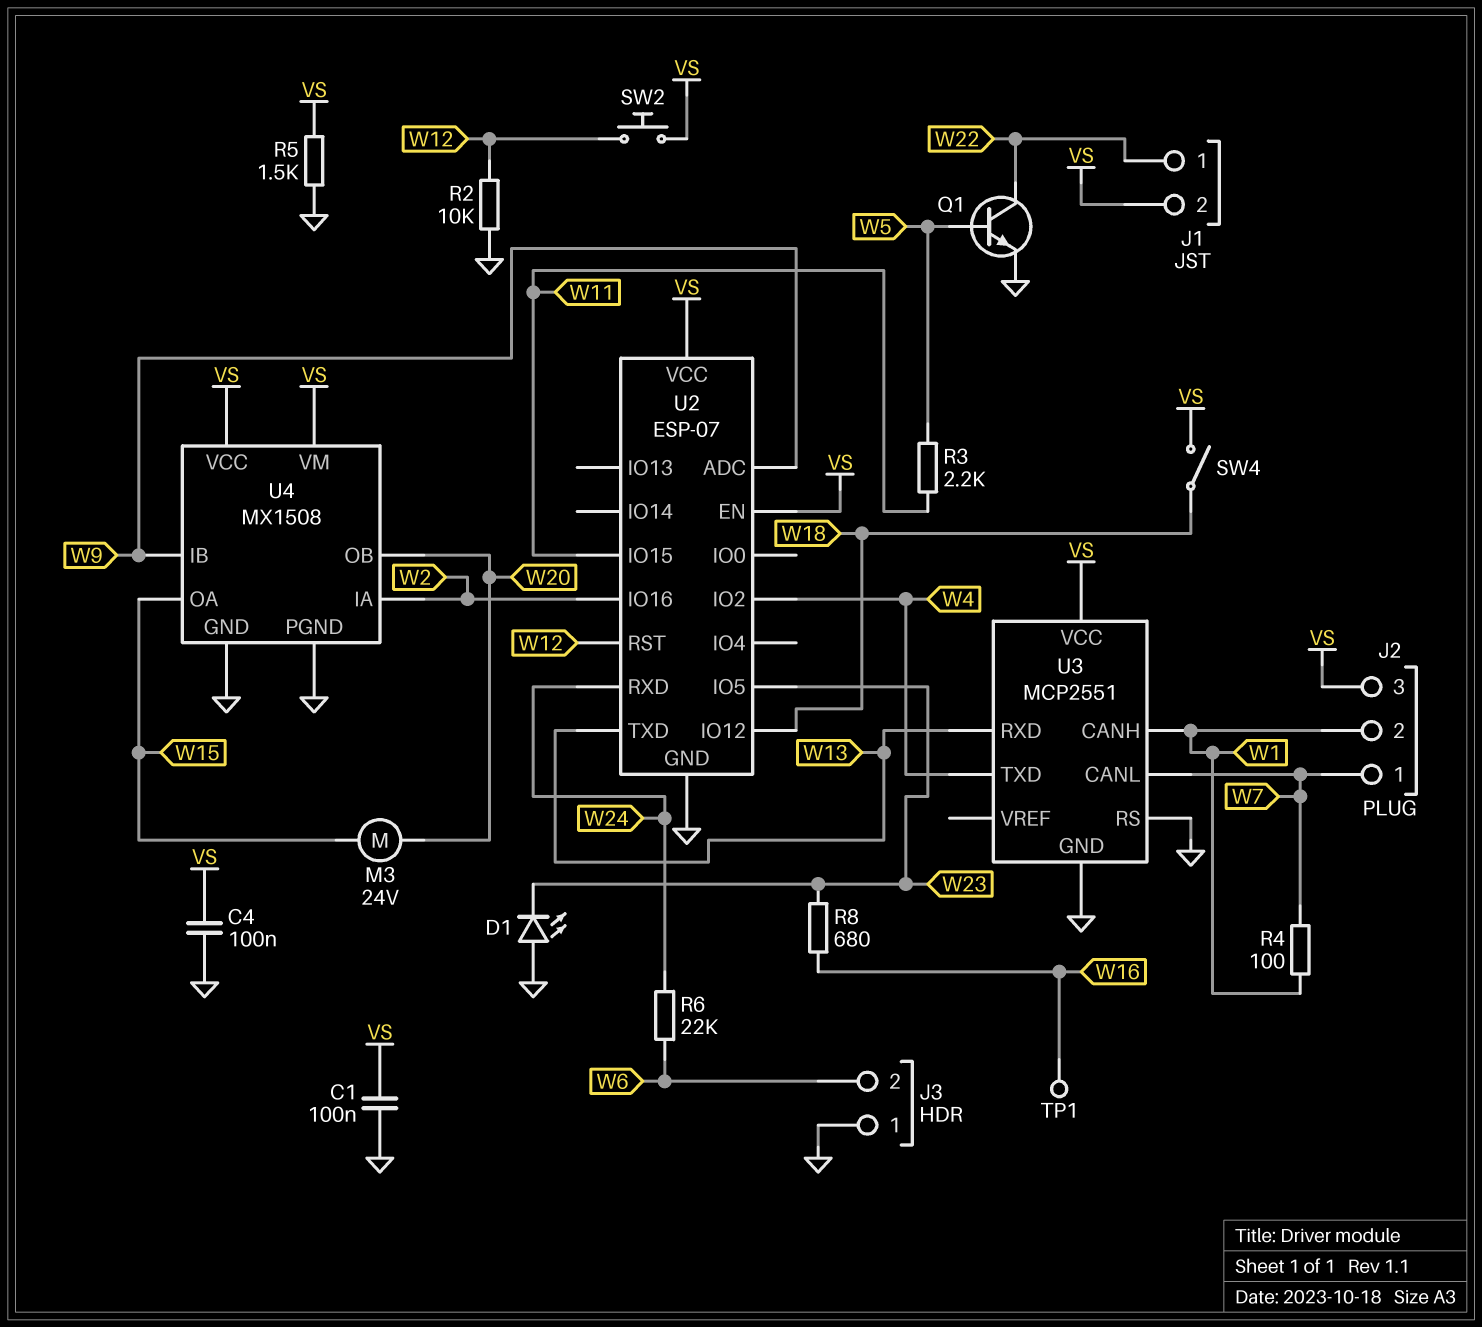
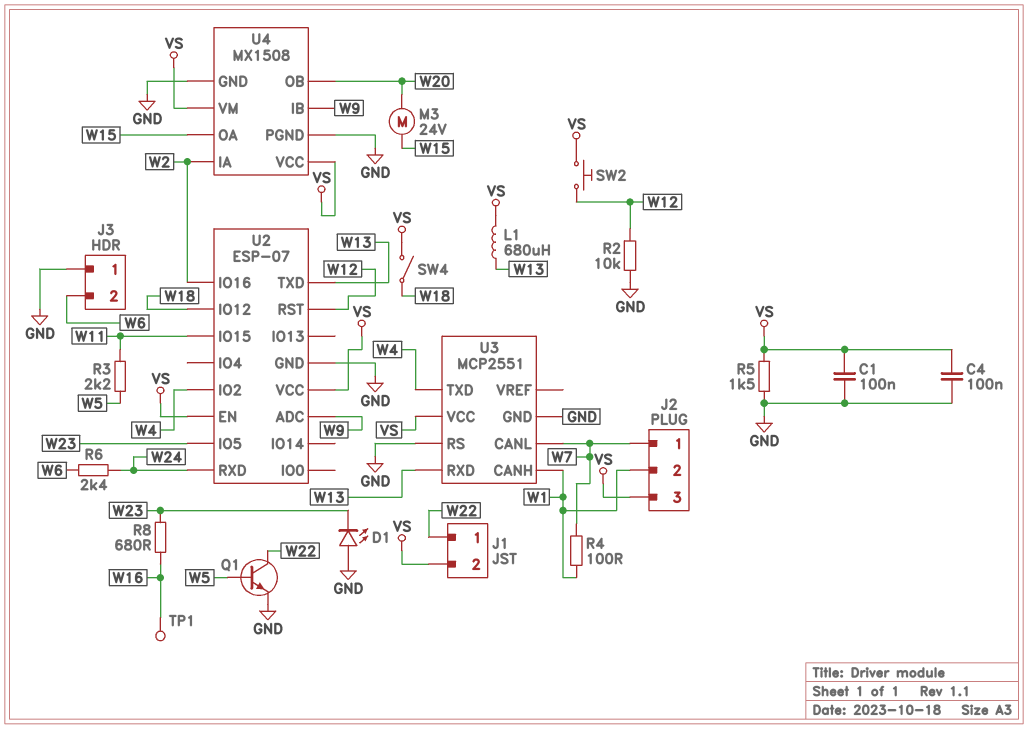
L1: none -> 680uH (VS, W13)
R6: 22k (W6, W24) -> 2.4k (W6, W24)

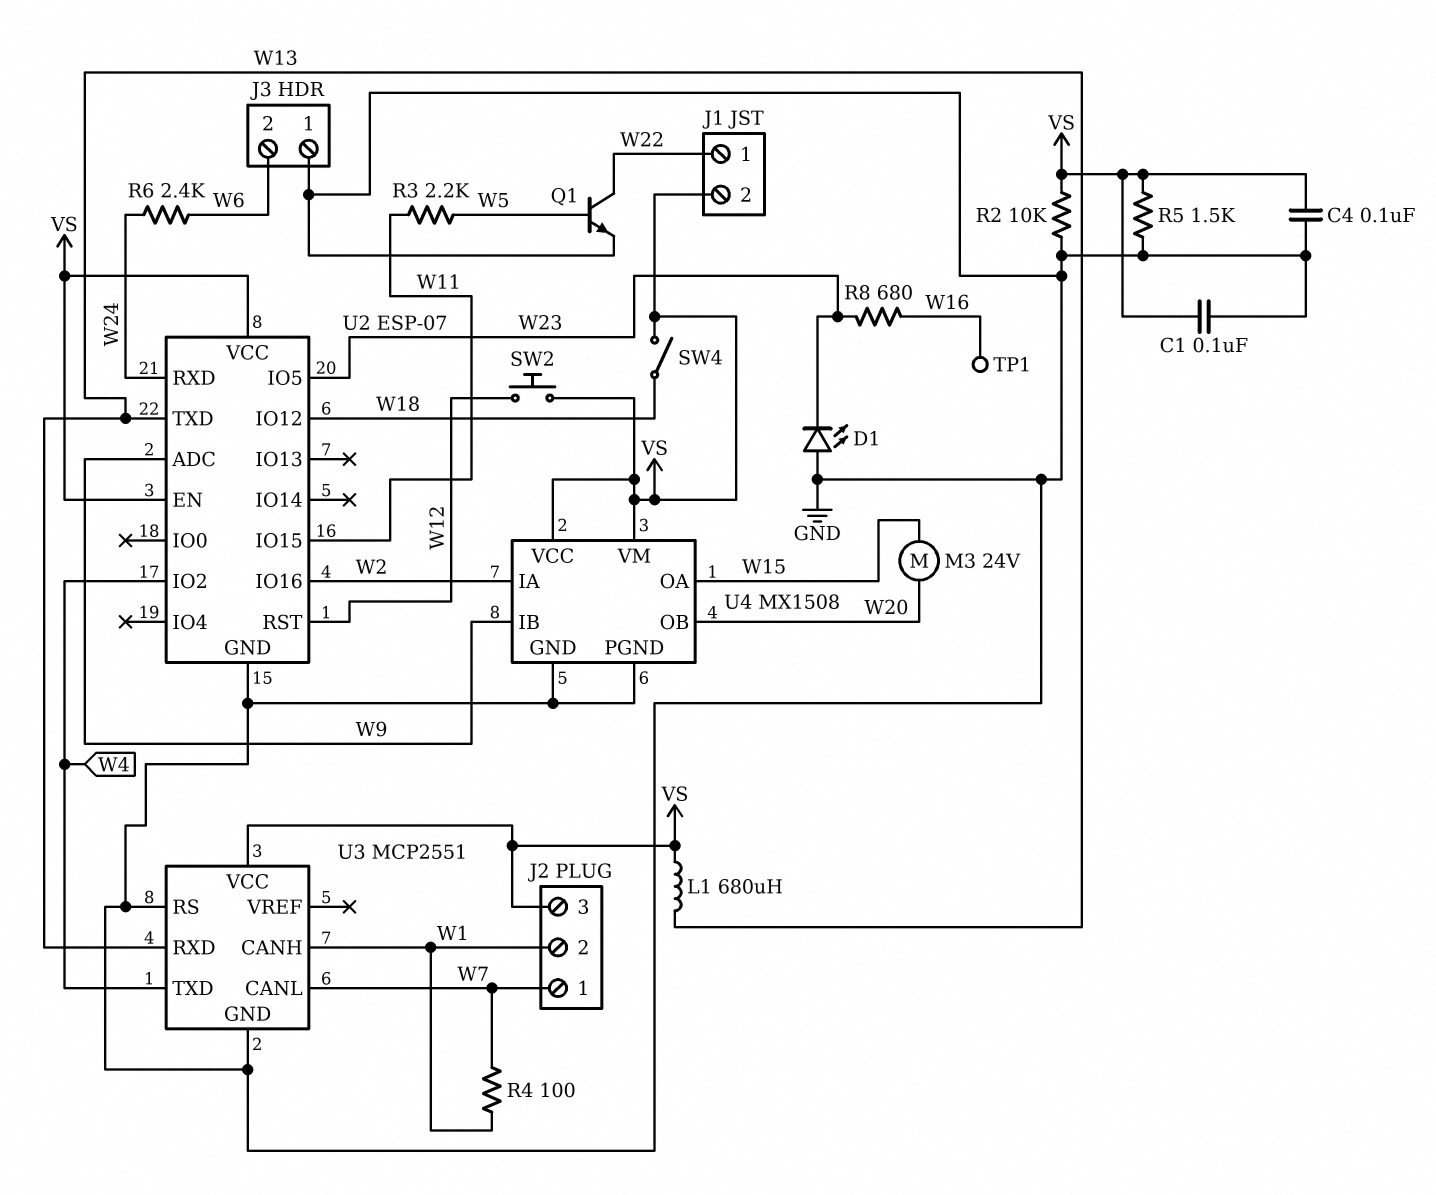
R2: 10k (GND, W12) -> 10k (GND, VS)

